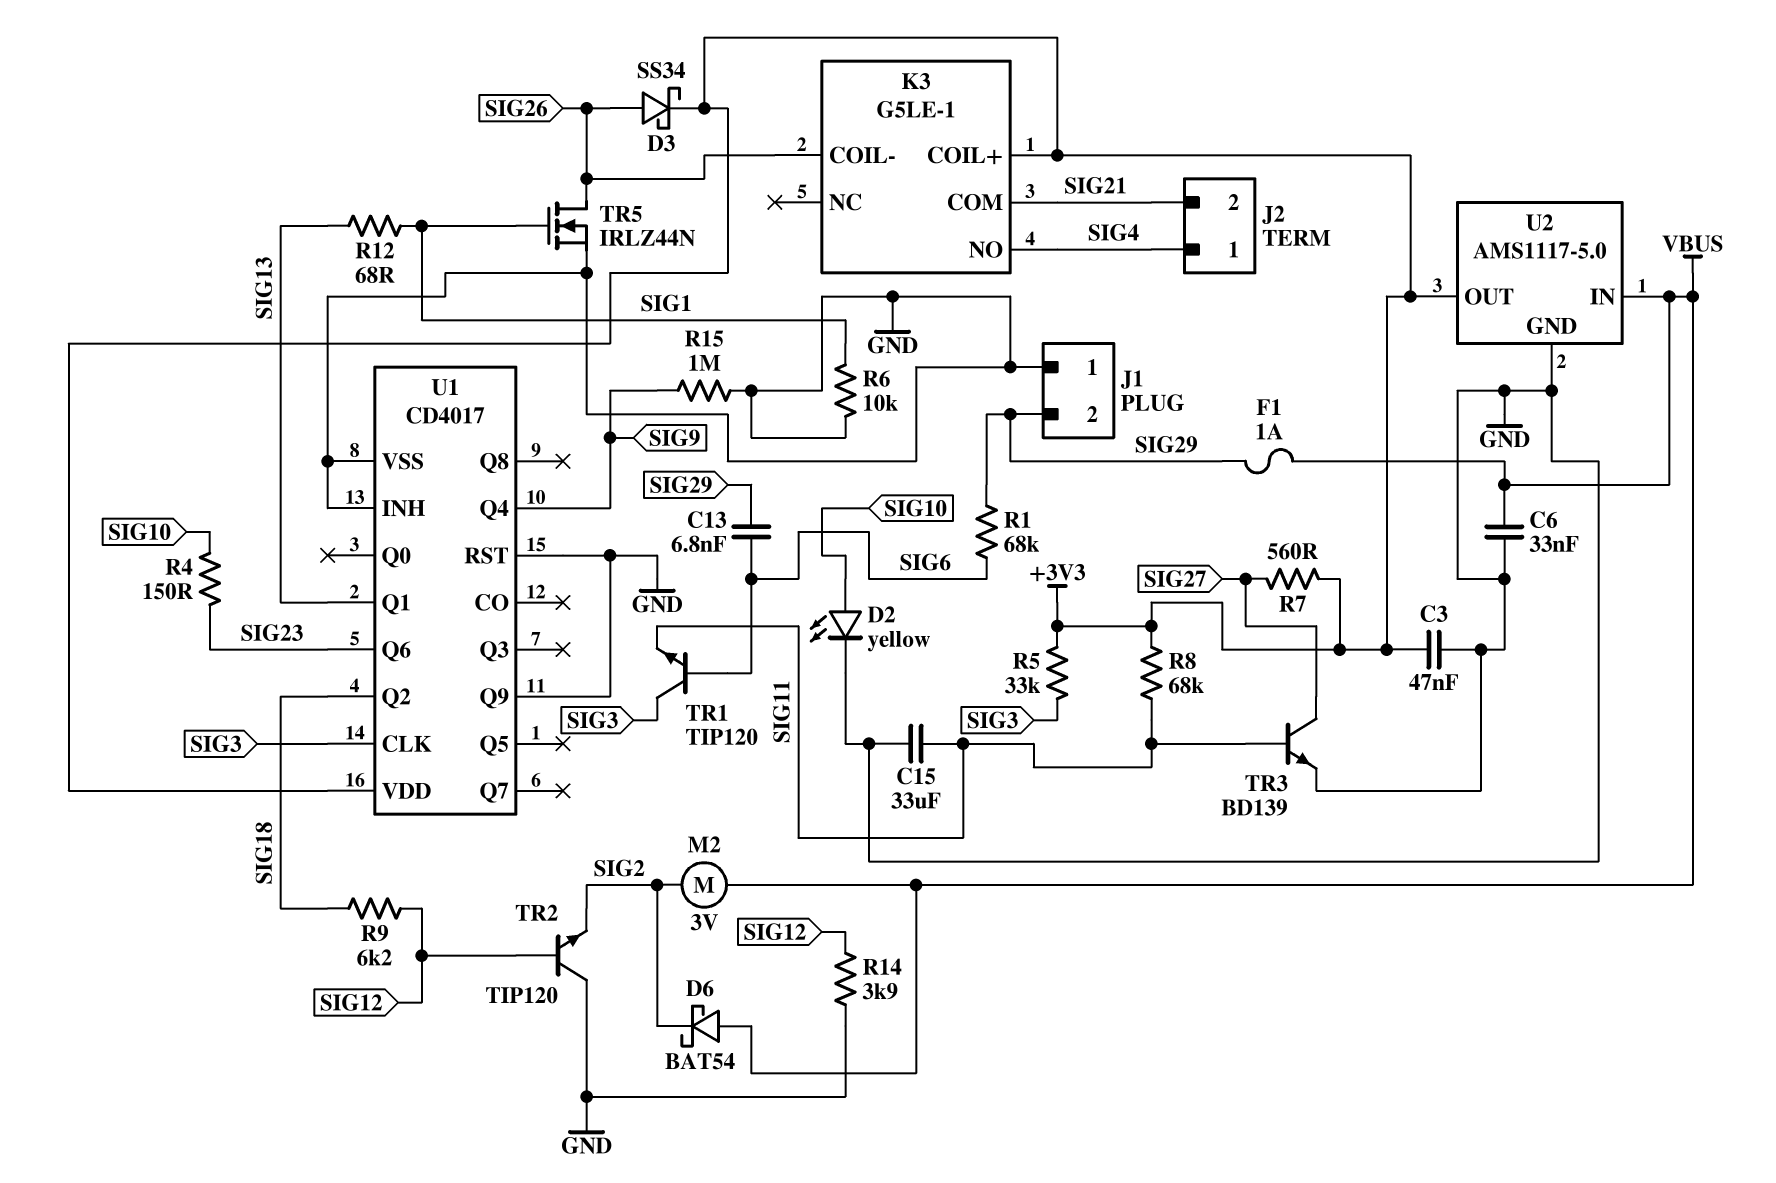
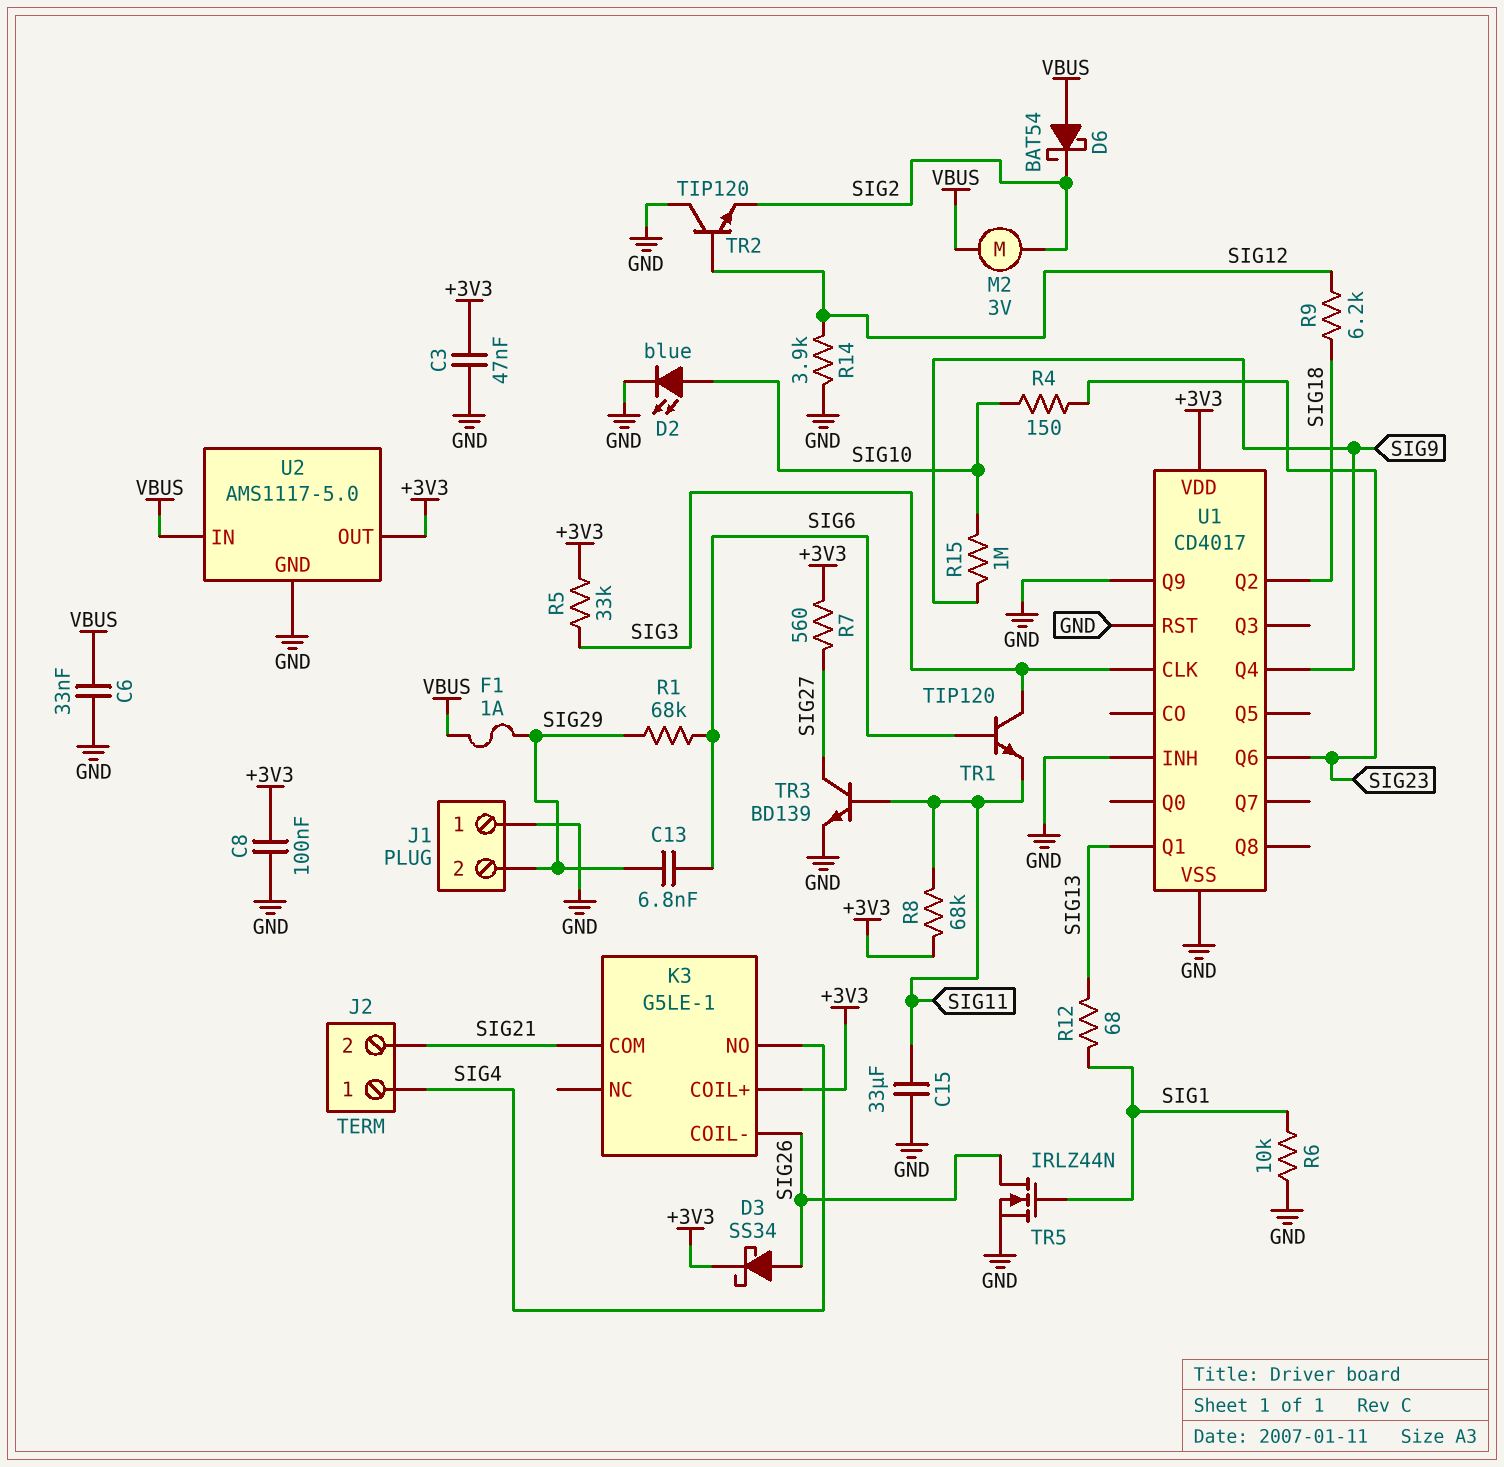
C8: none -> 100nF (+3V3, GND)
D2: LED yellow (A SIG10, K GND) -> LED blue (A SIG10, K GND)
R15: 1M (GND, SIG9) -> 1M (SIG9, SIG10)

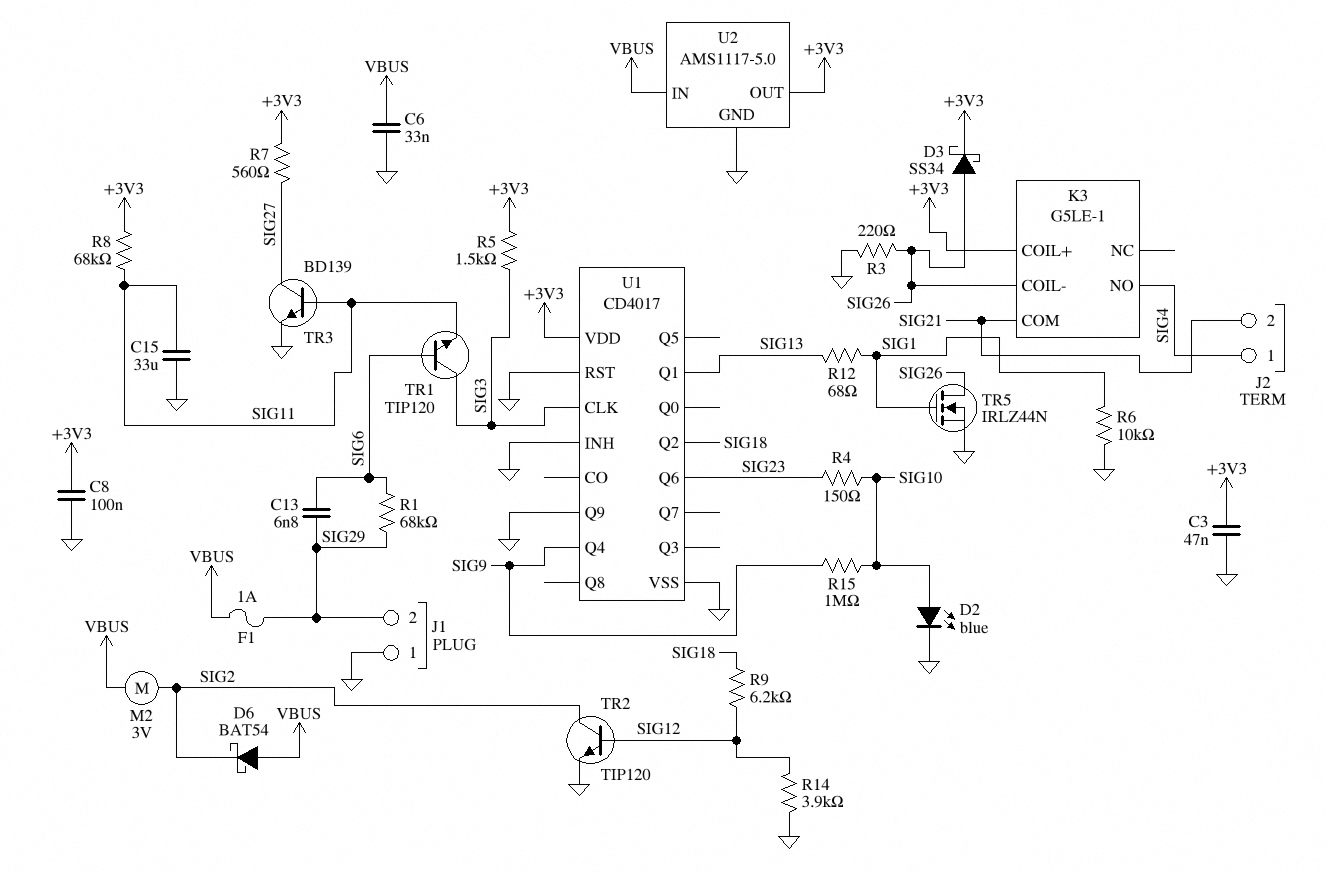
R3: none -> 220 (GND, SIG26)
R5: 33k (+3V3, SIG3) -> 1.5k (+3V3, SIG3)
TR2: NPN TIP120 (B SIG12, C GND, E SIG2) -> NPN TIP120 (B SIG12, C SIG2, E GND)

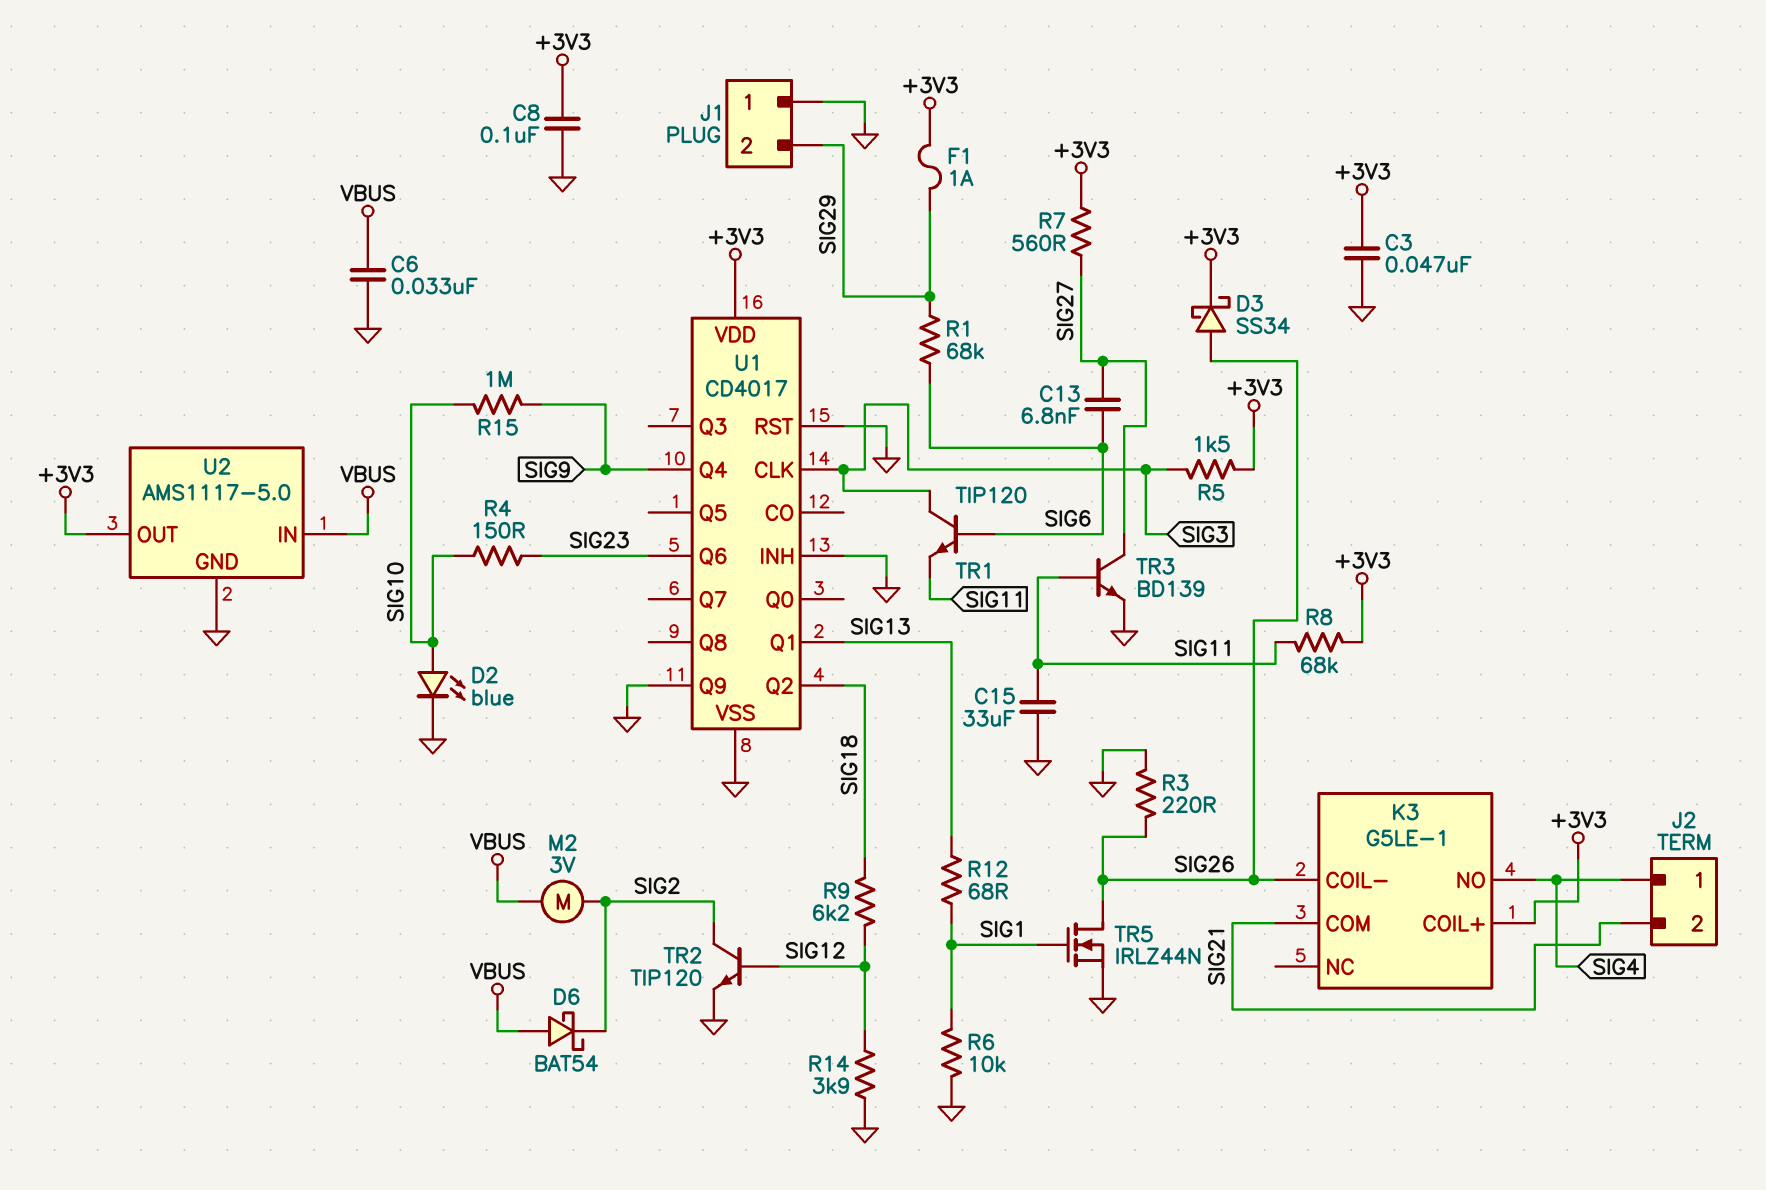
C13: 6.8nF (SIG6, SIG29) -> 6.8nF (SIG6, SIG27)
F1: 1A (SIG29, VBUS) -> 1A (+3V3, SIG29)

